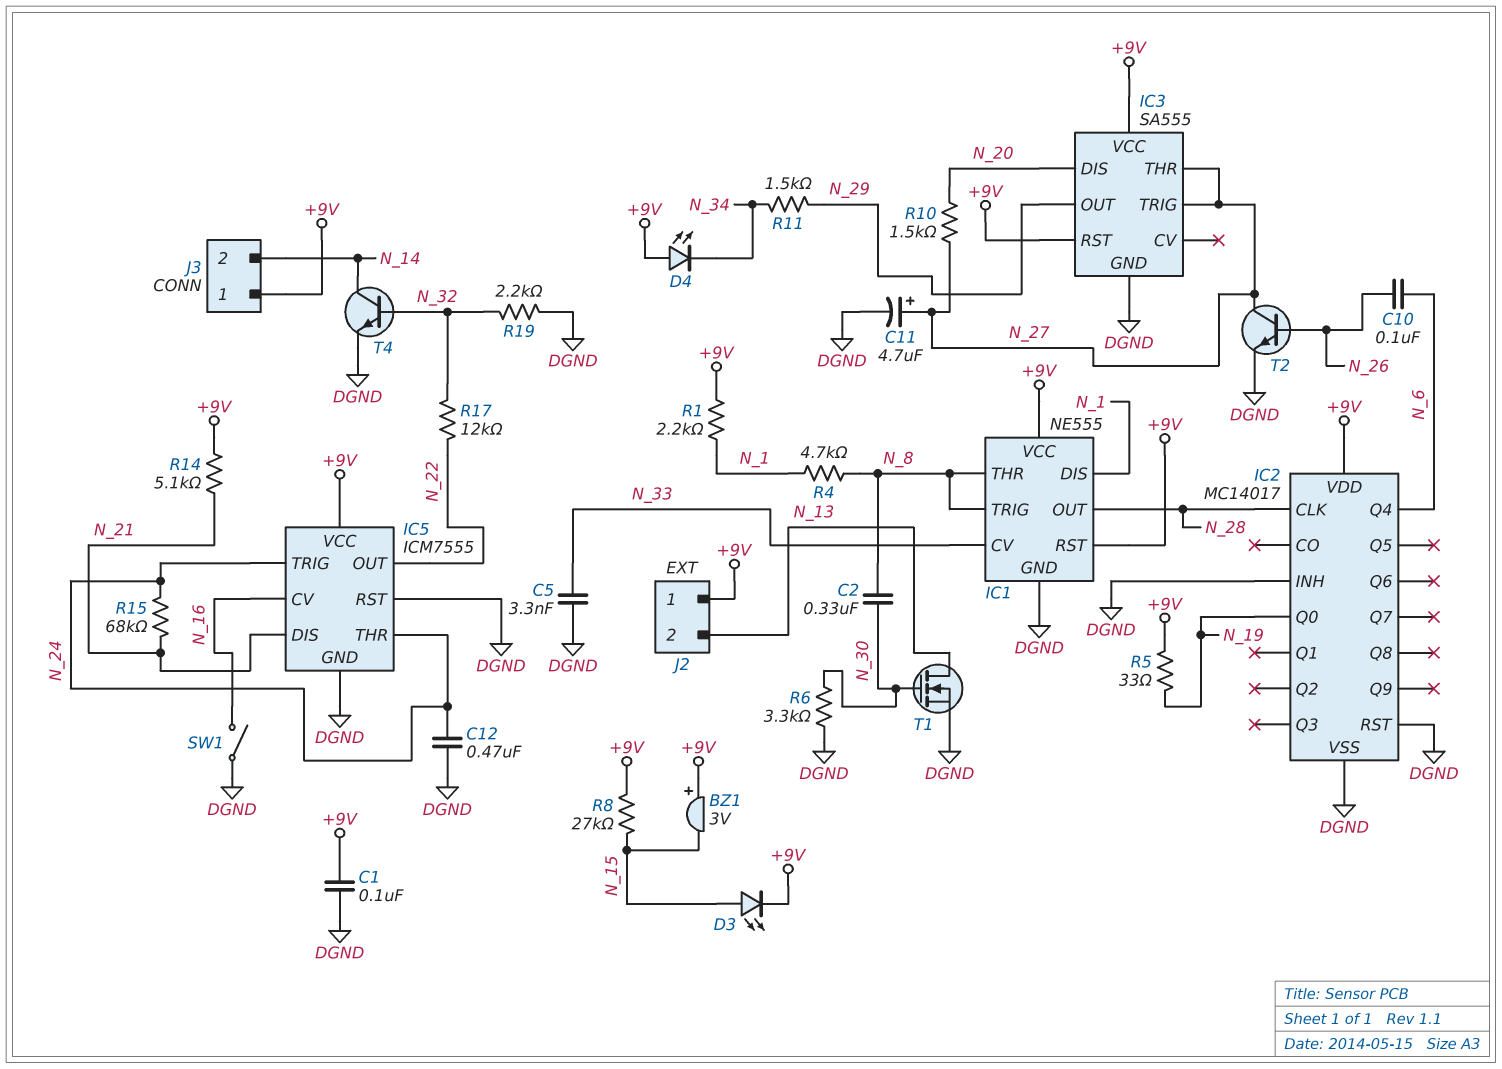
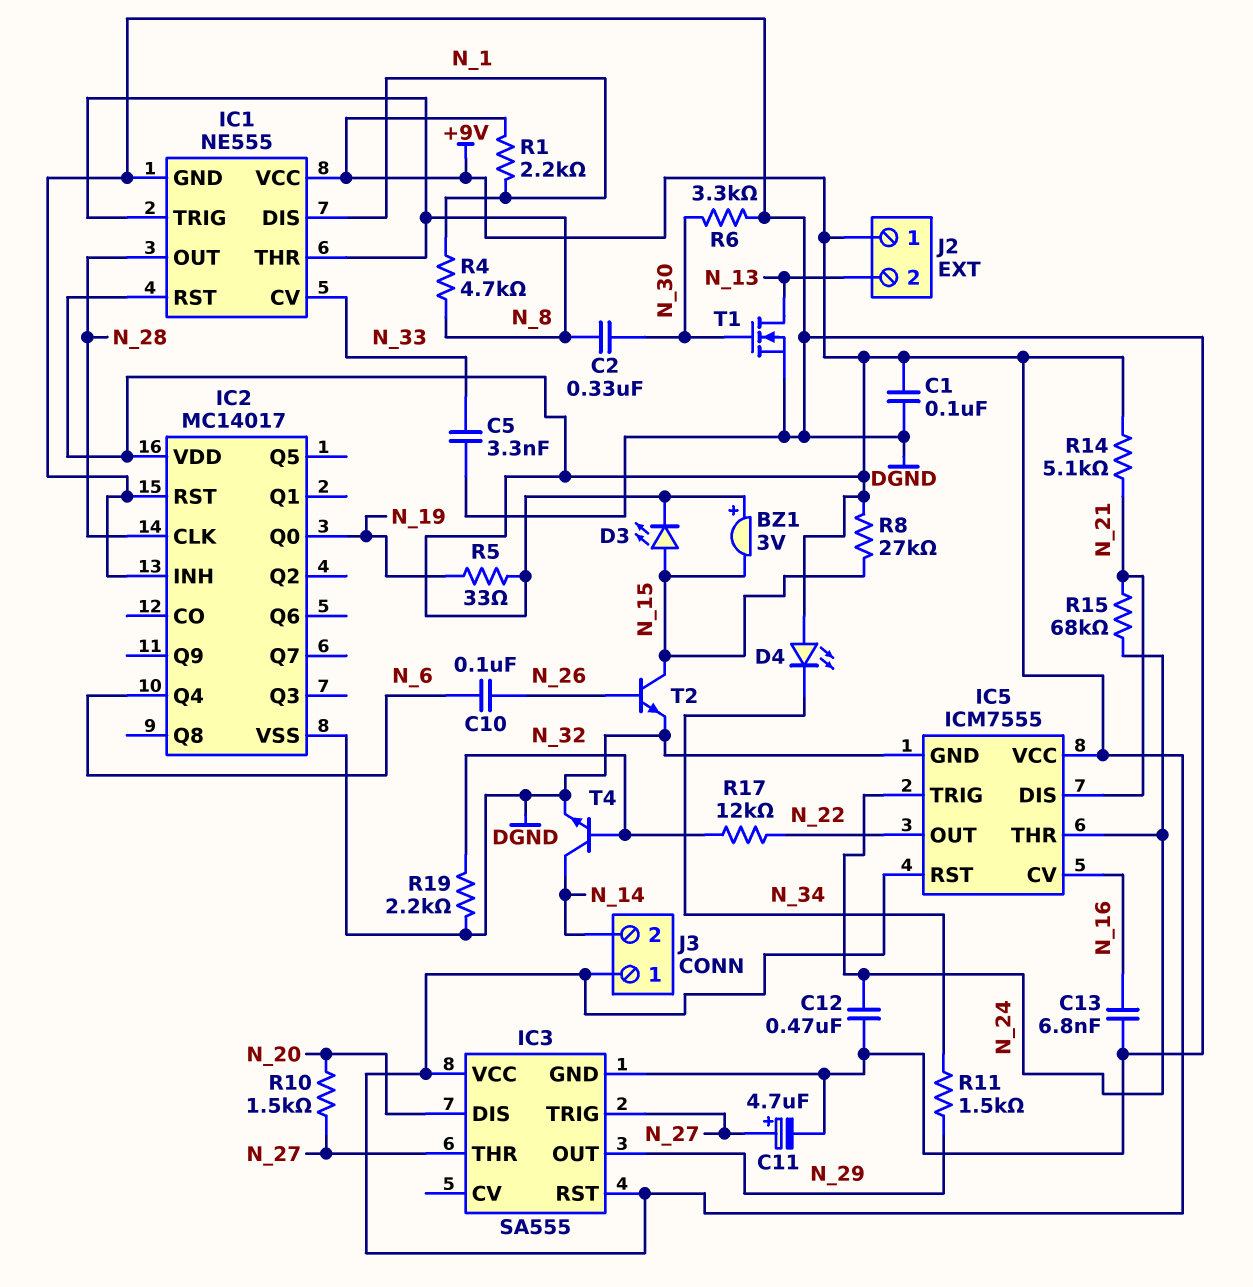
C13: none -> 6.8nF (DGND, N_16)
IC5 pin RST: DGND -> +9V
SW1: switch (DGND, N_16) -> none
T2: NPN (B N_26, C N_27, E DGND) -> NPN (B N_26, C N_15, E DGND)

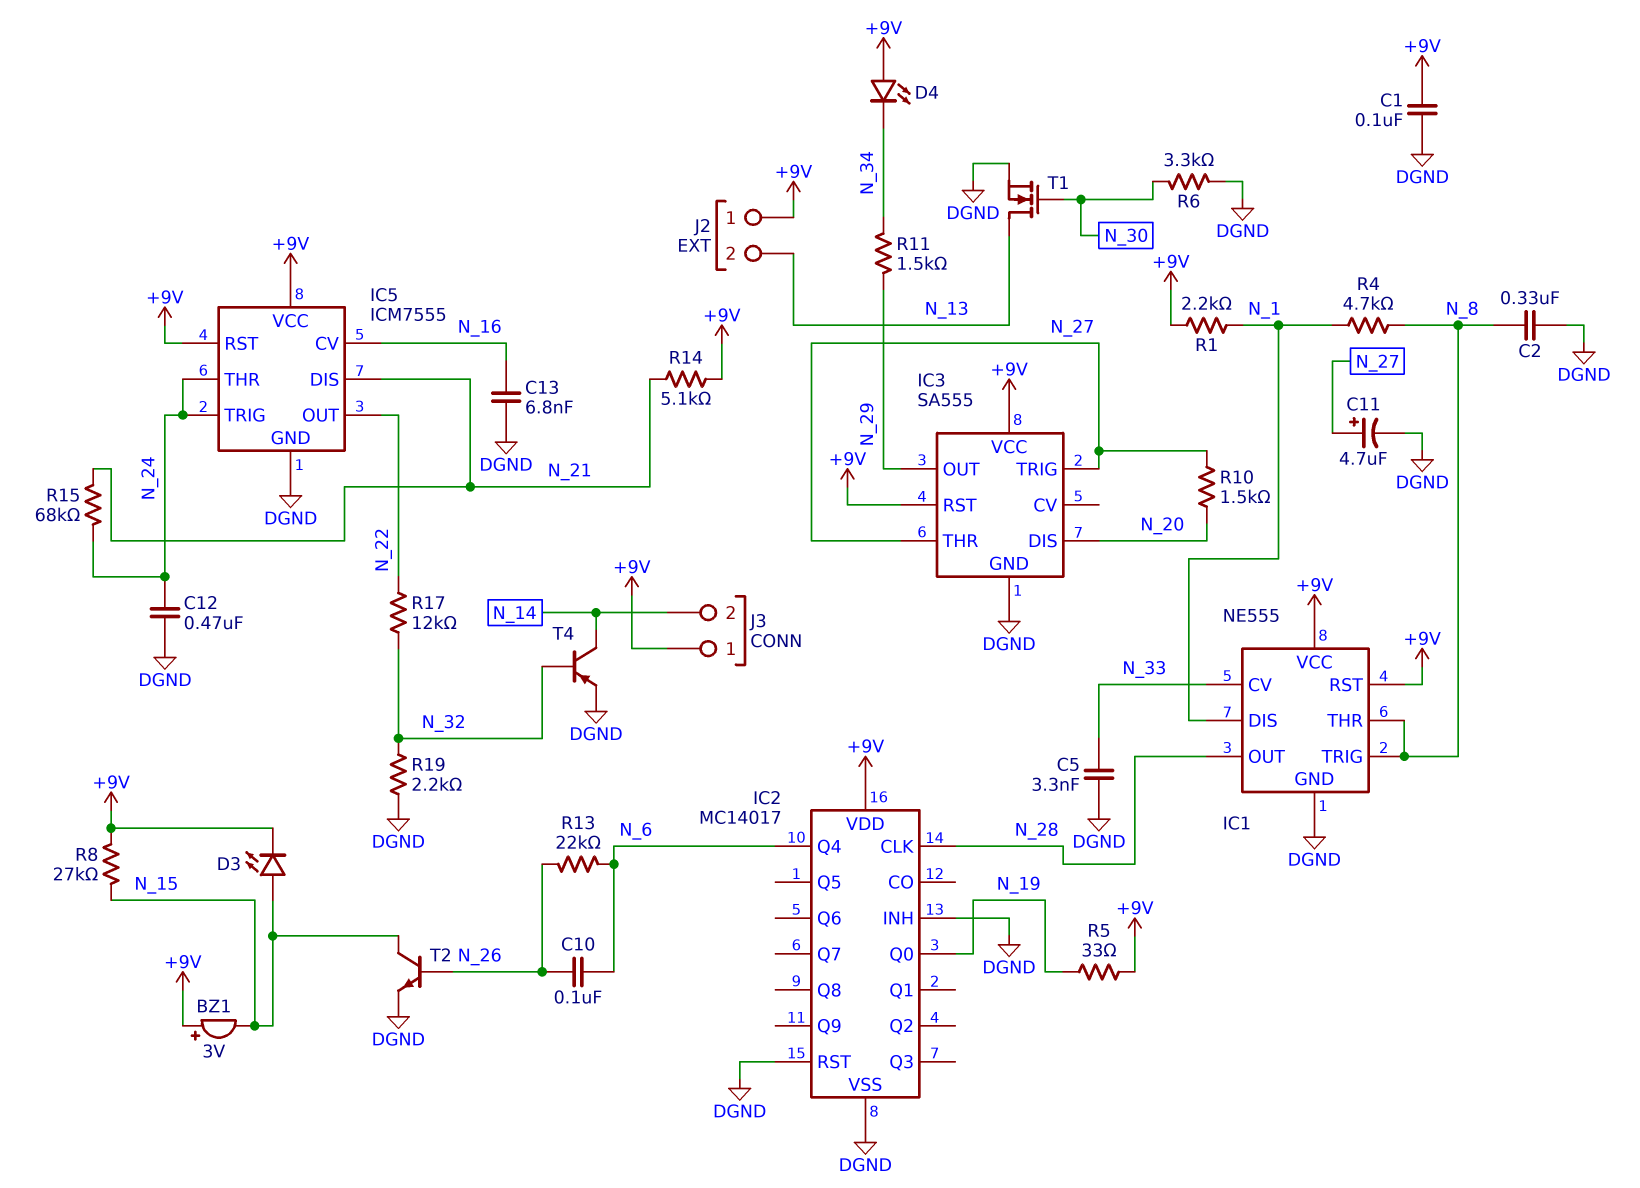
C2: 330nF (N_8, N_30) -> 330nF (DGND, N_8)
R13: none -> 22k (N_6, N_26)
T4: NPN (B N_32, C N_14, E DGND) -> PNP (B N_32, C N_14, E DGND)

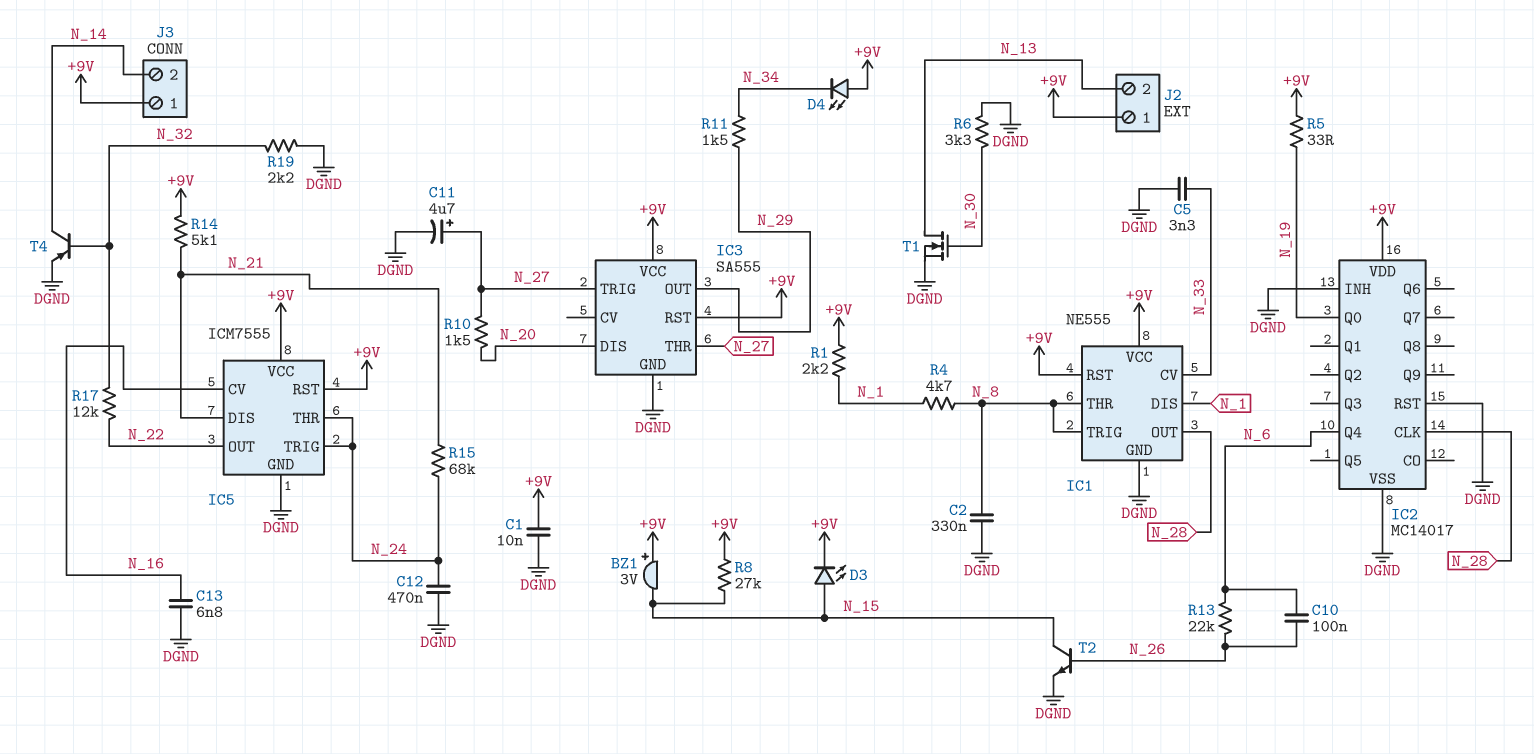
C1: 100nF (+9V, DGND) -> 10nF (+9V, DGND)

